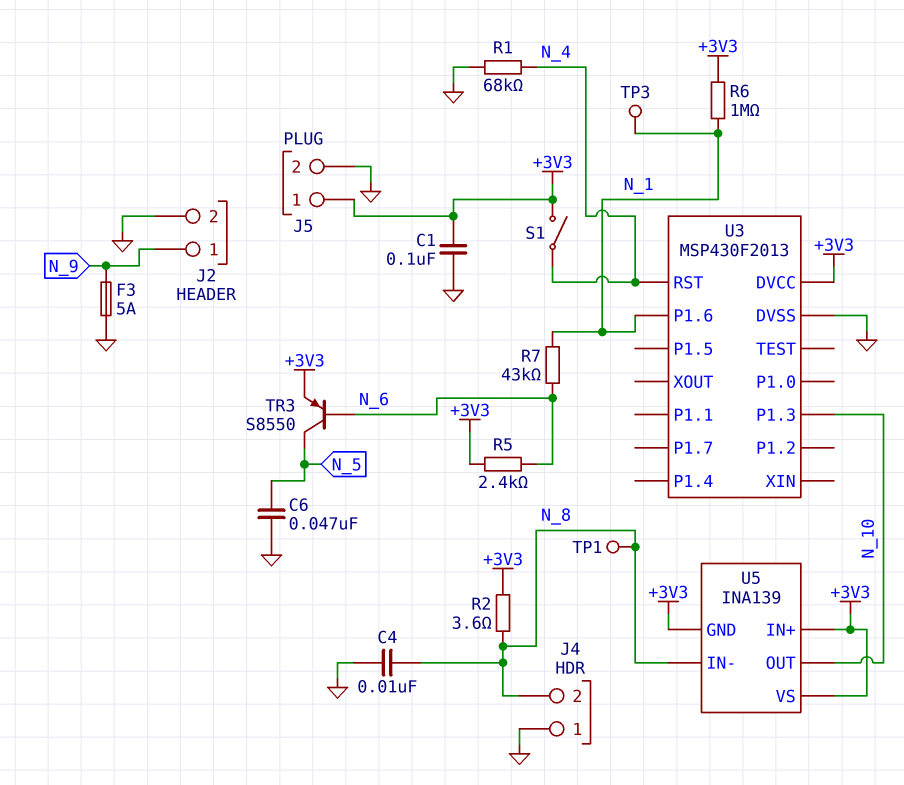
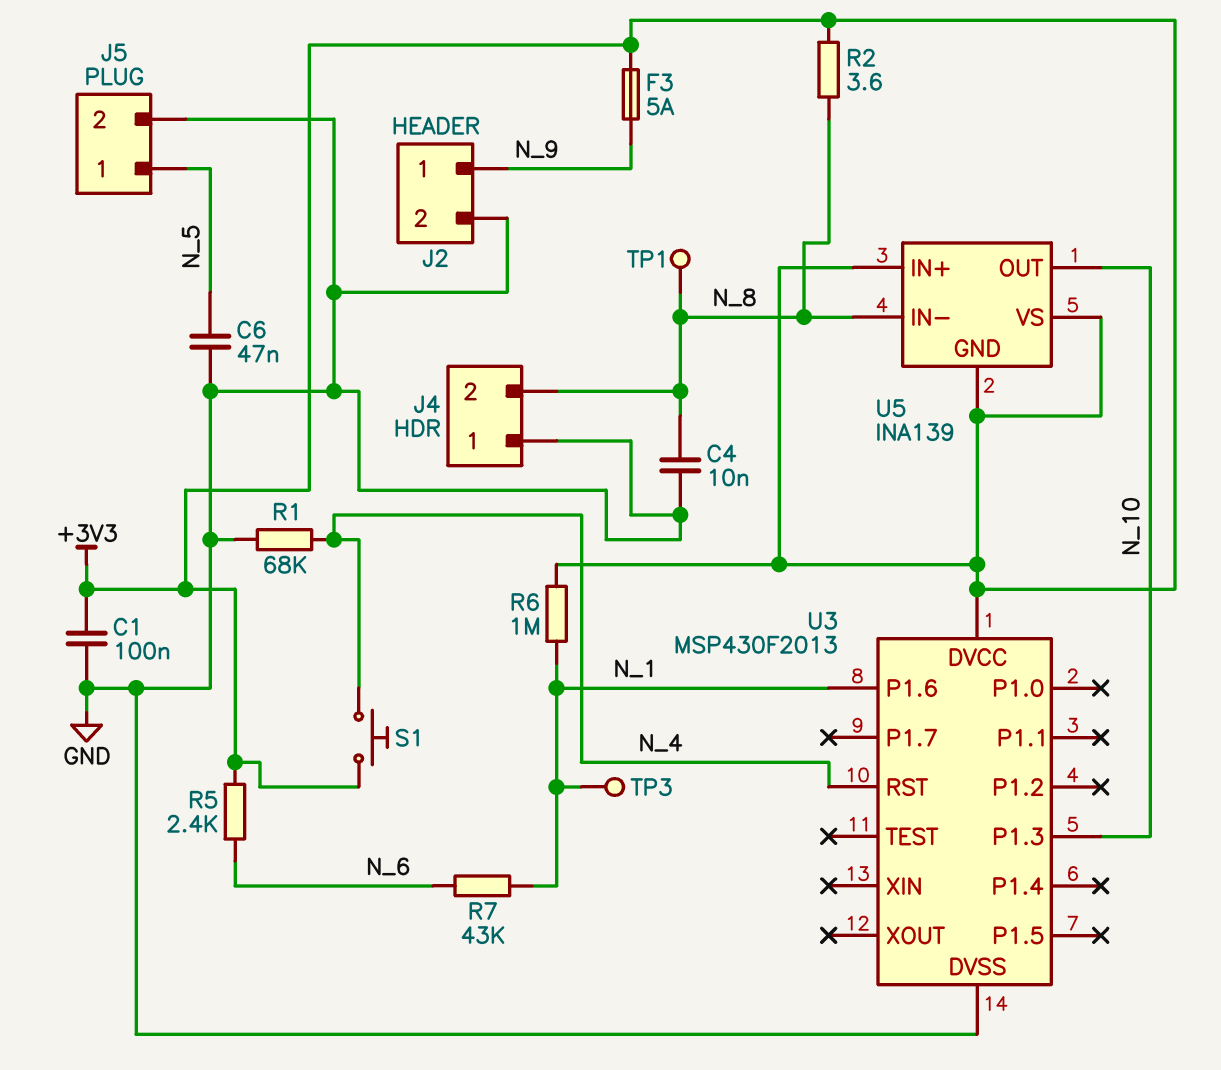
F3: 5A (GND, N_9) -> 5A (+3V3, N_9)
J5 pin 1: +3V3 -> N_5
S1: switch (+3V3, N_4) -> button (+3V3, N_4)
TR3: PNP S8550 (B N_6, C N_5, E +3V3) -> none

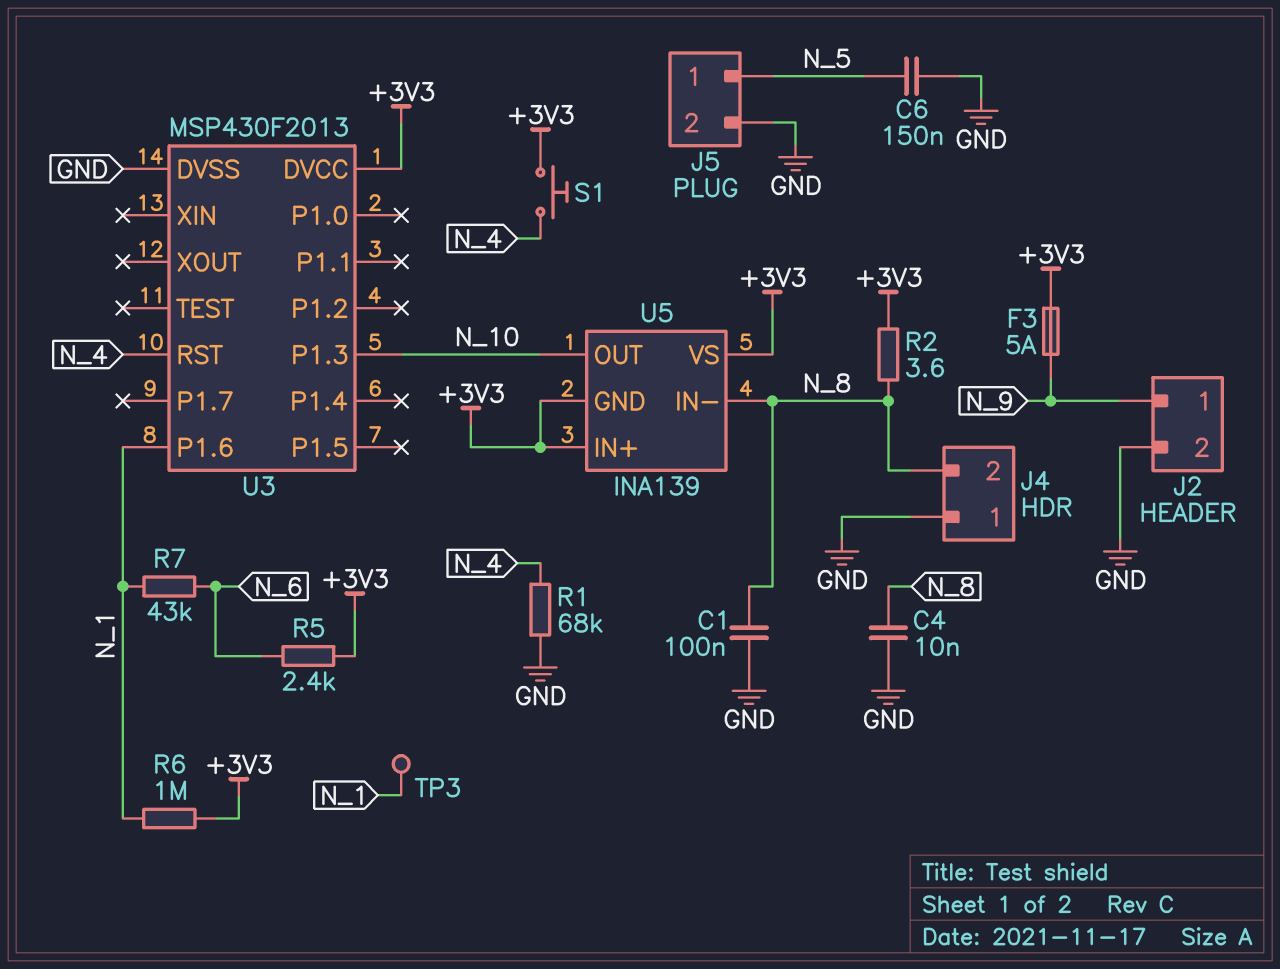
C1: 100nF (+3V3, GND) -> 100nF (GND, N_8)
C6: 47nF (GND, N_5) -> 150nF (GND, N_5)
TP1: test point (N_8) -> none

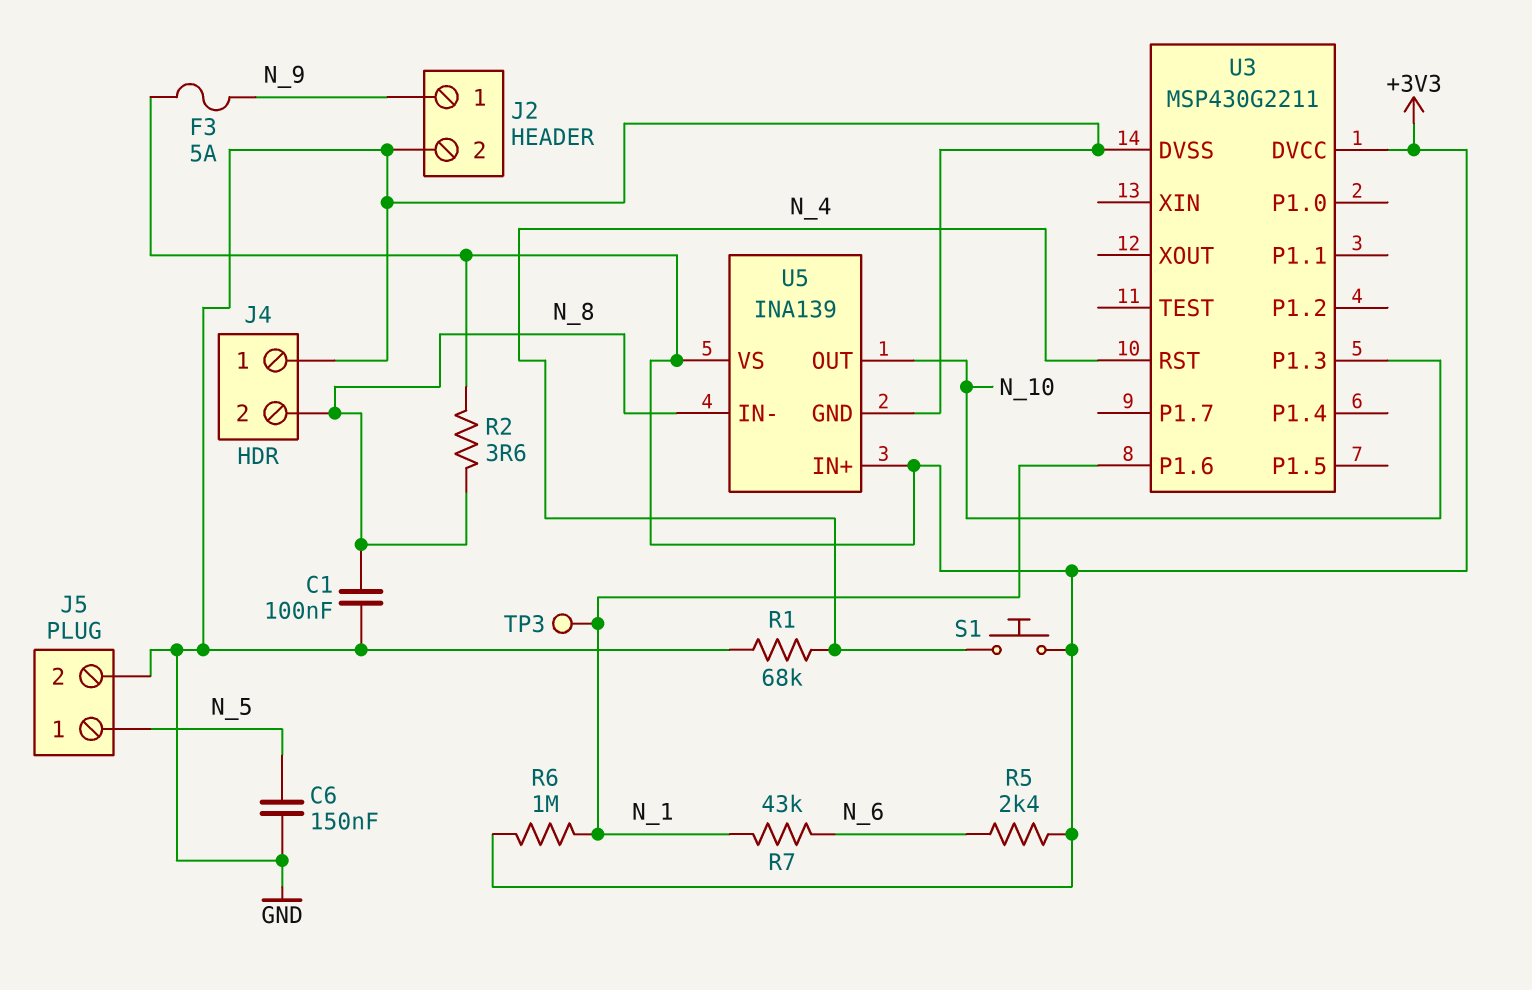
C4: 10nF (GND, N_8) -> none
U3: MSP430F2013 -> MSP430G2211
U5 pin GND: +3V3 -> GND

